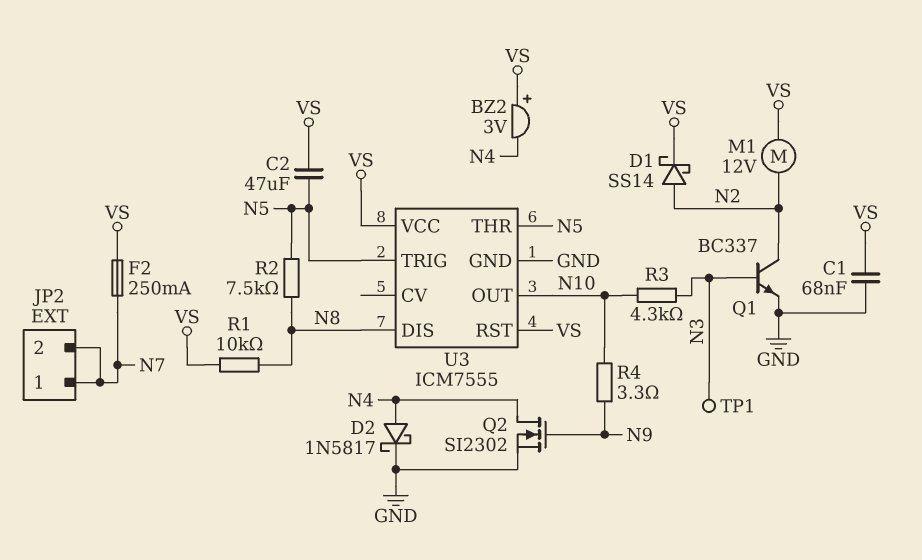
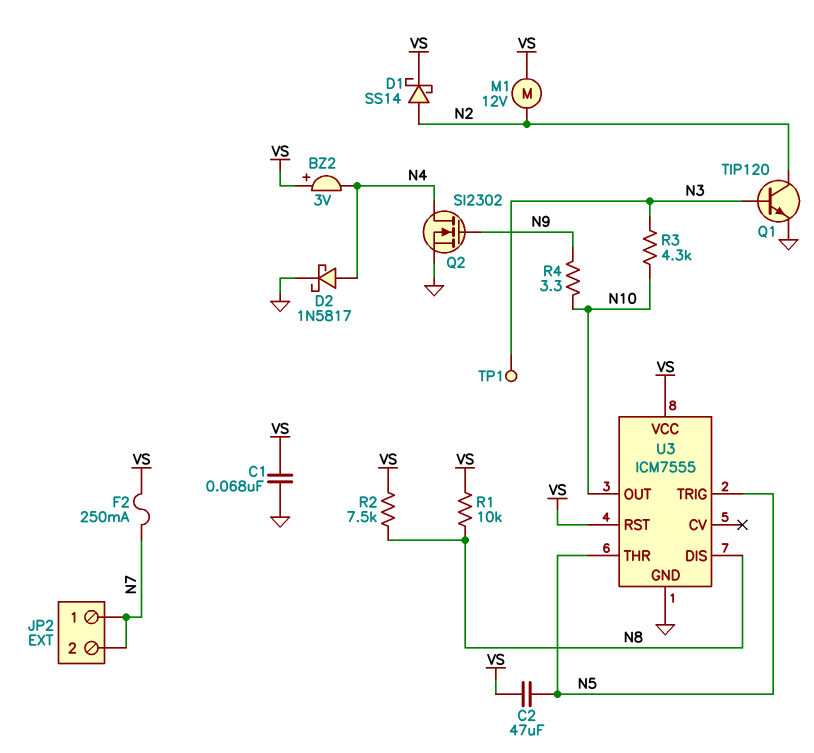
Q1: NPN BC337 (B N3, C N2, E GND) -> NPN TIP120 (B N3, C N2, E GND)
R2: 7.5k (N5, N8) -> 7.5k (N8, VS)

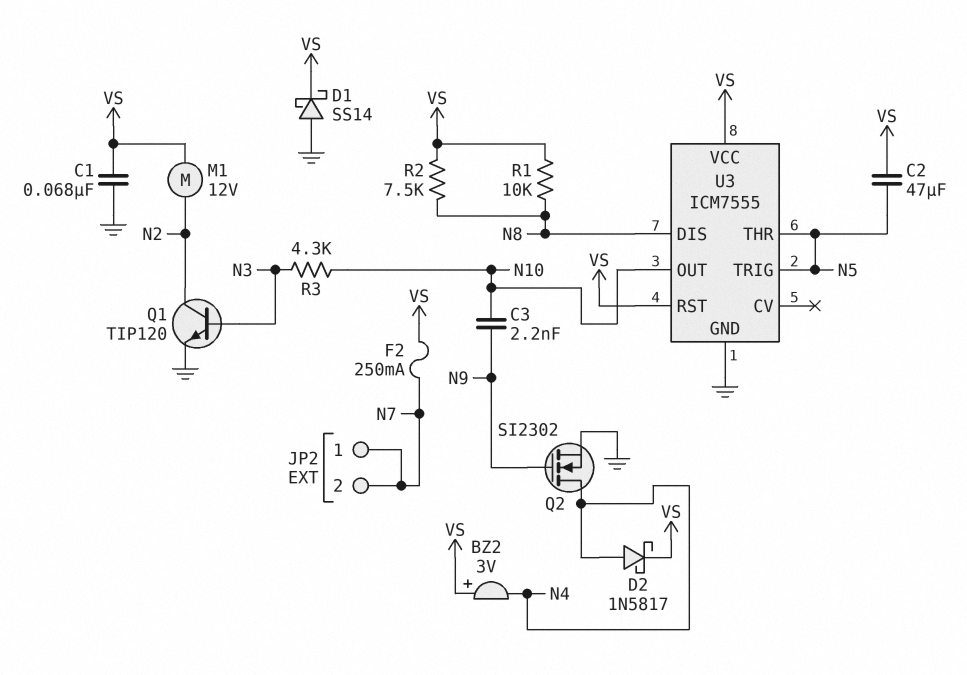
C3: none -> 2.2nF (N9, N10)
D1: schottky SS14 (A N2, K VS) -> schottky SS14 (A GND, K VS)
D2: schottky 1N5817 (A N4, K GND) -> schottky 1N5817 (A N4, K VS)
R4: 3.3 (N9, N10) -> none
TP1: test point (N3) -> none

